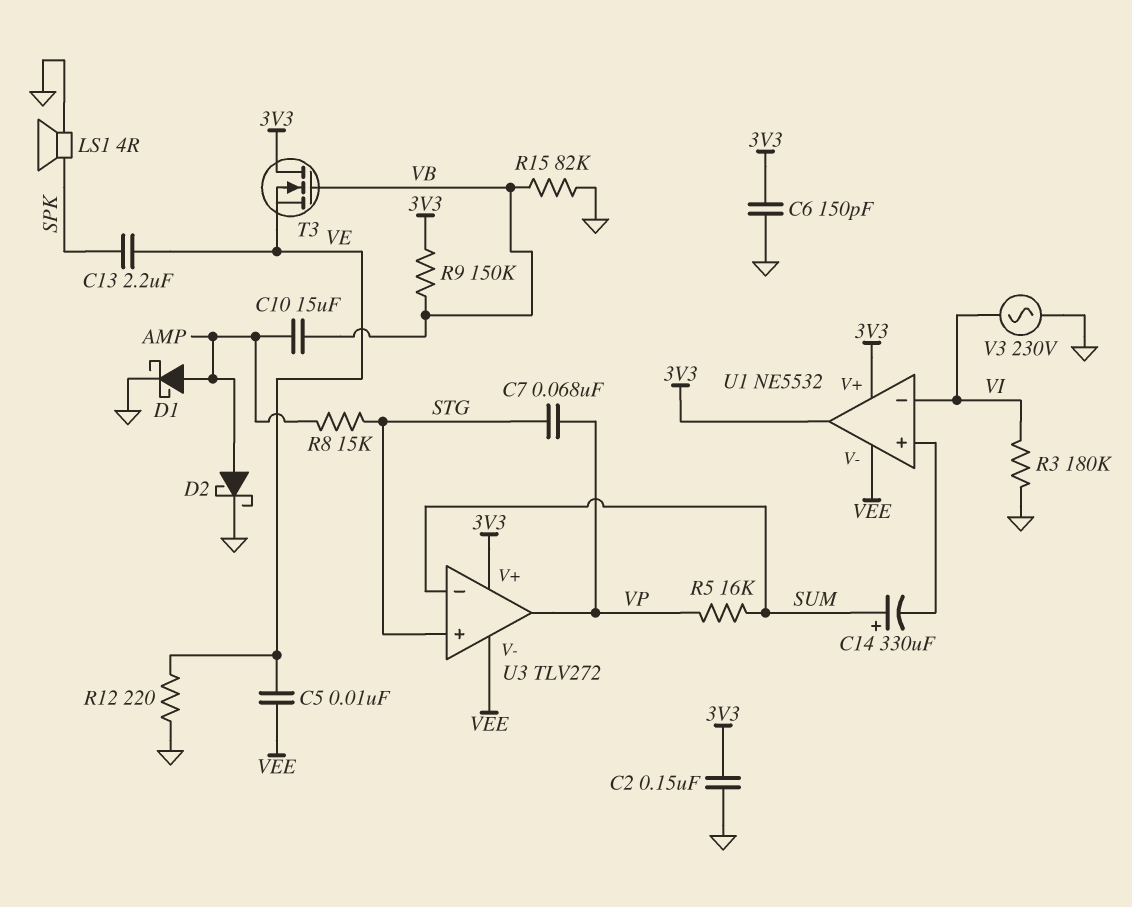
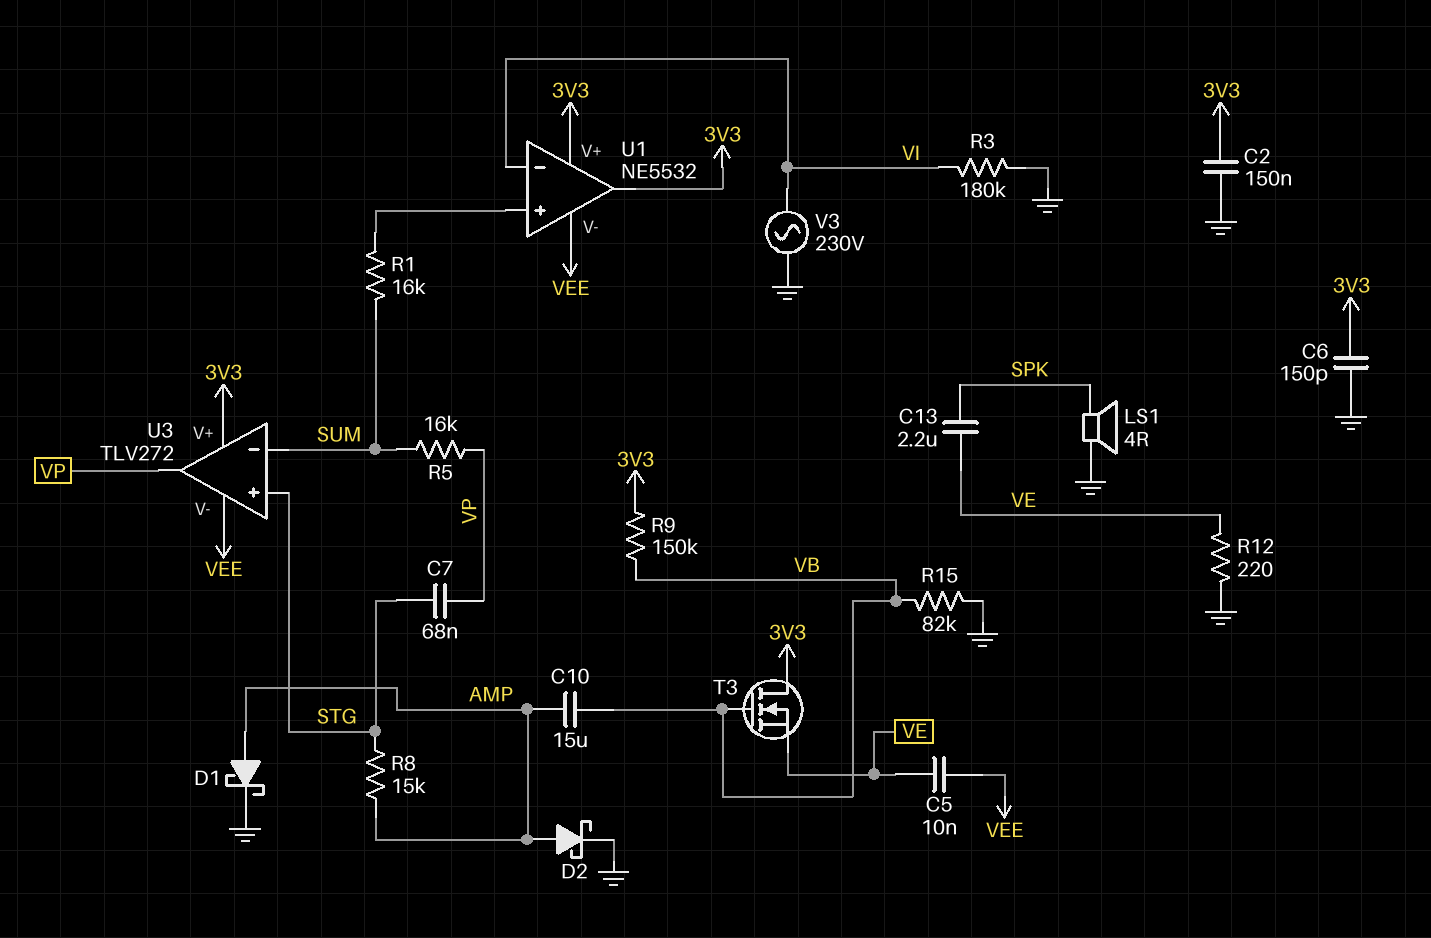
C14: 330uF (plus SUM, minus U1/in+) -> none
R1: none -> 16k (SUM, U1/in+)

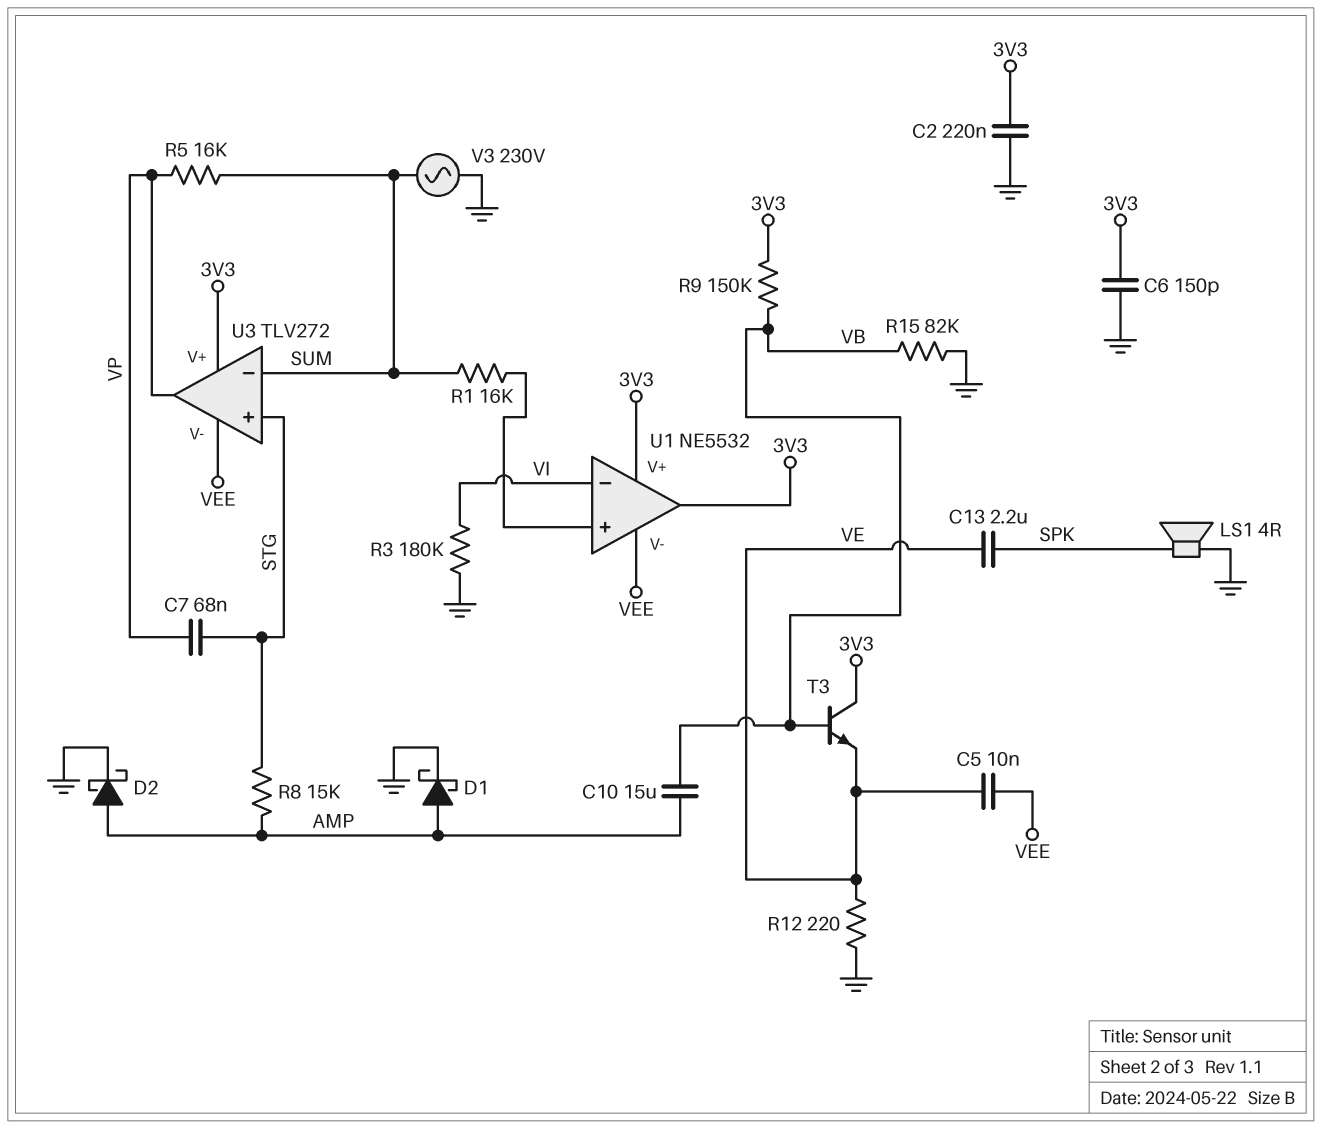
C2: 150nF (3V3, GND) -> 220nF (3V3, GND)
T3: NMOS (G VB, D 3V3, S VE) -> NPN (B VB, C 3V3, E VE)
V3: AC 230V (GND, VI) -> AC 230V (GND, SUM)

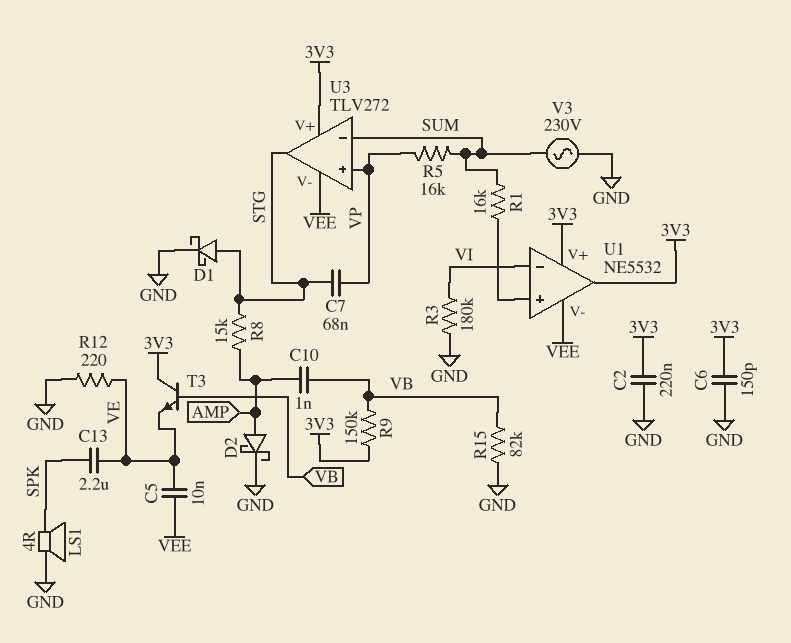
C10: 15uF (AMP, VB) -> 1nF (AMP, VB)
D1: schottky (A AMP, K GND) -> schottky (A STG, K GND)
U3 pin in+: STG -> VP
U3 pin out: VP -> STG

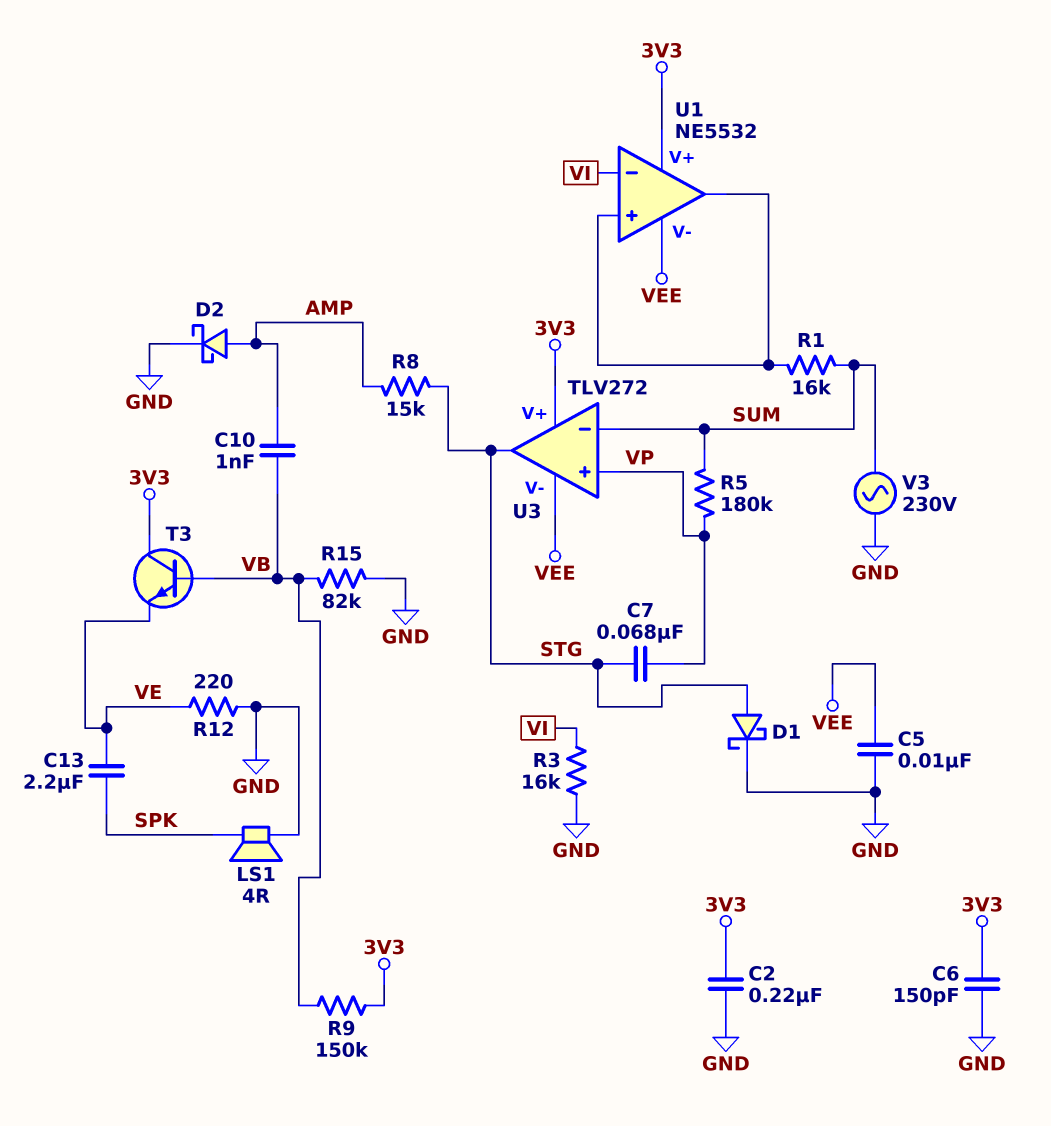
C5: 10nF (VE, VEE) -> 10nF (GND, VEE)
R3: 180k (GND, VI) -> 16k (GND, VI)
R5: 16k (SUM, VP) -> 180k (SUM, VP)
U1 pin out: 3V3 -> U1/in+

